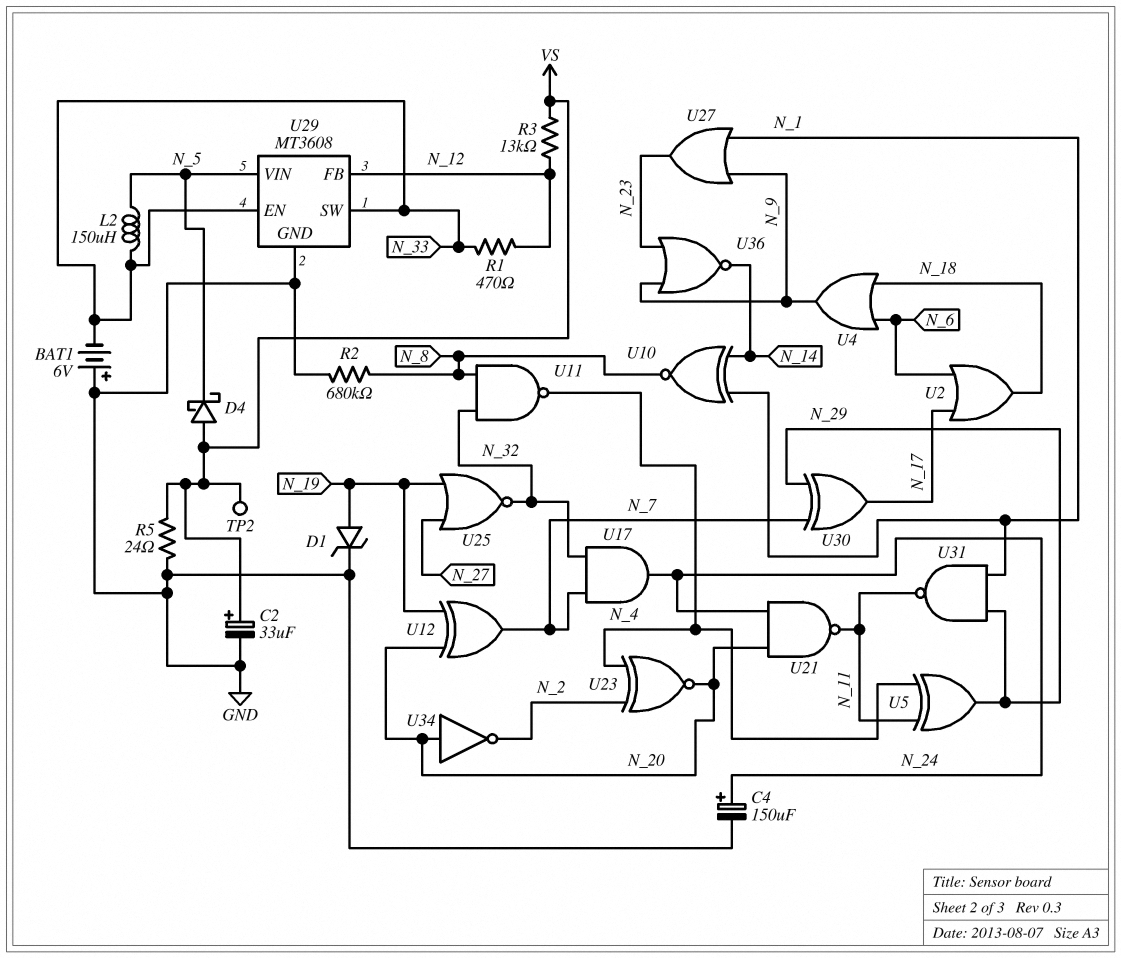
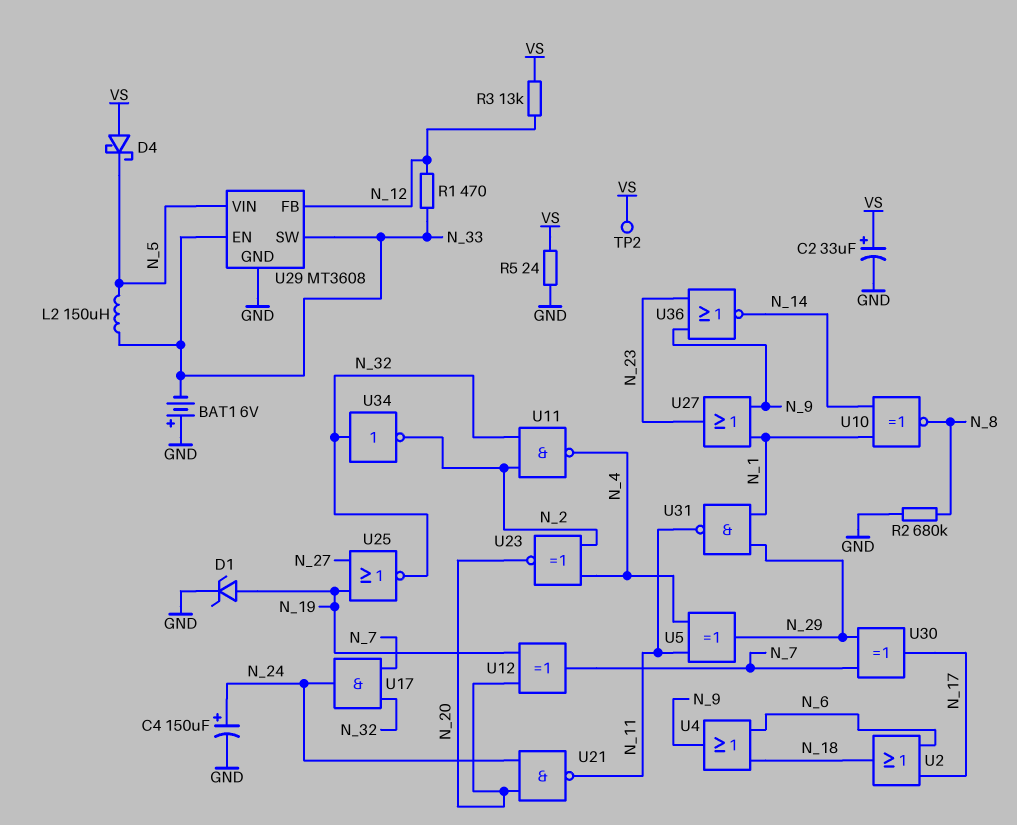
U11: NAND (in N_8, in N_32, out N_4) -> NAND (in N_2, in N_32, out N_4)
U34: NOT (in N_20, out N_2) -> NOT (in N_32, out N_2)

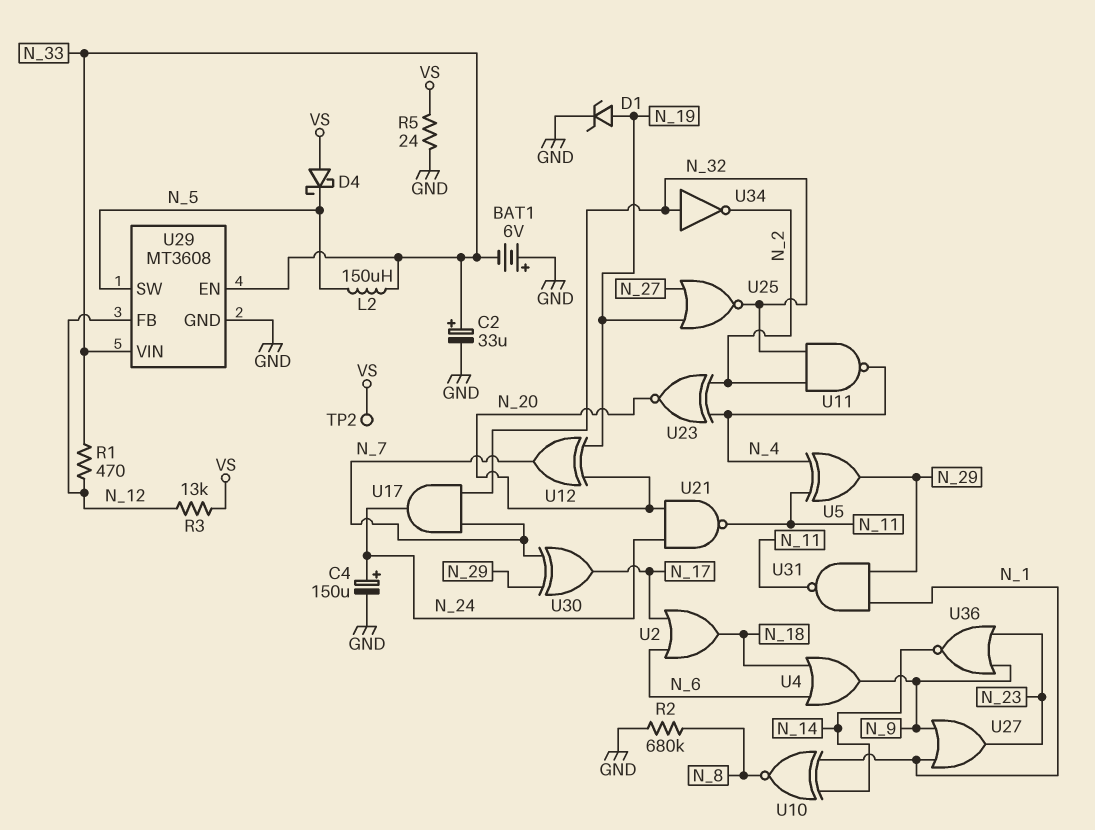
C2: 33uF (plus VS, minus GND) -> 33uF (plus N_33, minus GND)
U29 pin SW: N_33 -> N_5
U29 pin VIN: N_5 -> N_33

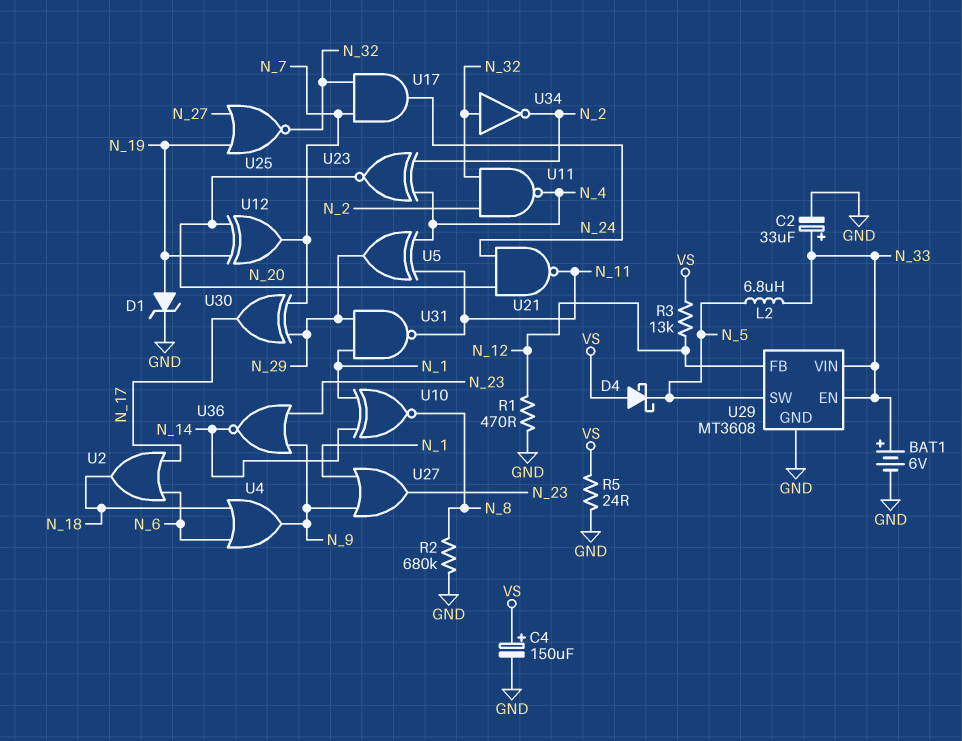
BAT1: 6V (plus GND, minus N_33) -> 6V (plus N_33, minus GND)
C4: 150uF (plus N_24, minus GND) -> 150uF (plus VS, minus GND)
L2: 150uH (N_5, N_33) -> 6.8uH (N_5, N_33)
R1: 470 (N_12, N_33) -> 470 (GND, N_12)
TP2: test point (VS) -> none

